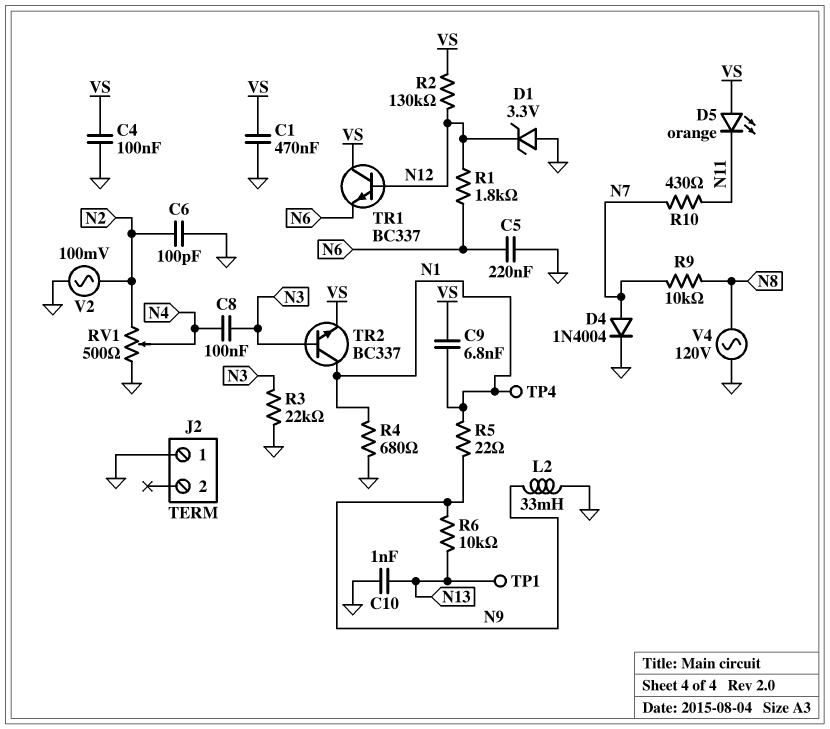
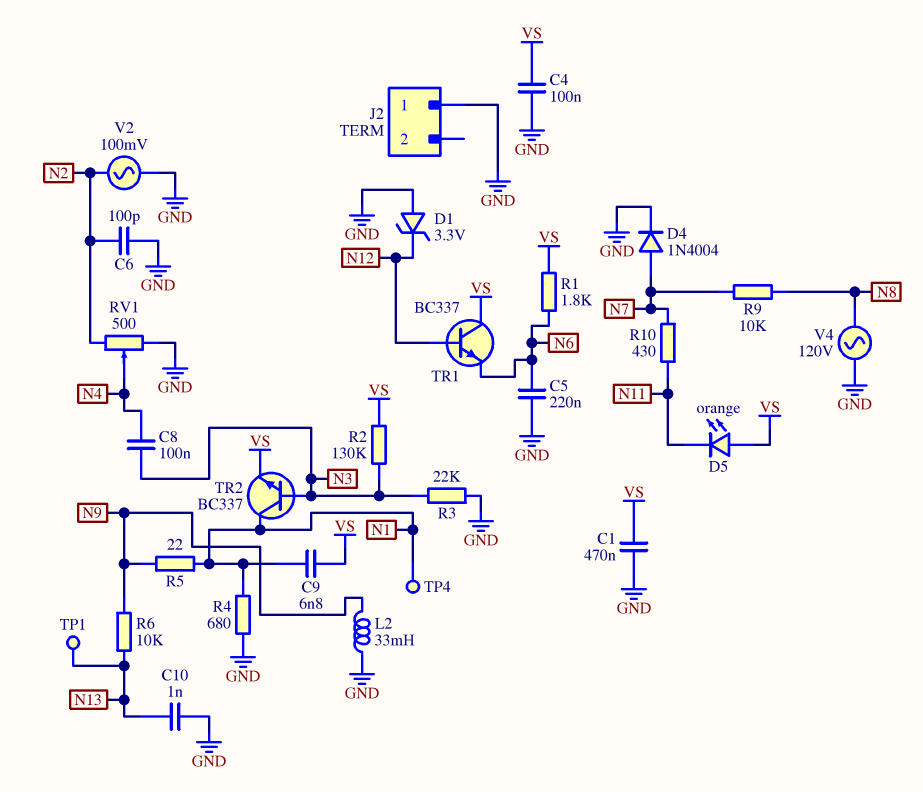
R1: 1.8k (N6, N12) -> 1.8k (N6, VS)
R2: 130k (N12, VS) -> 130k (N3, VS)

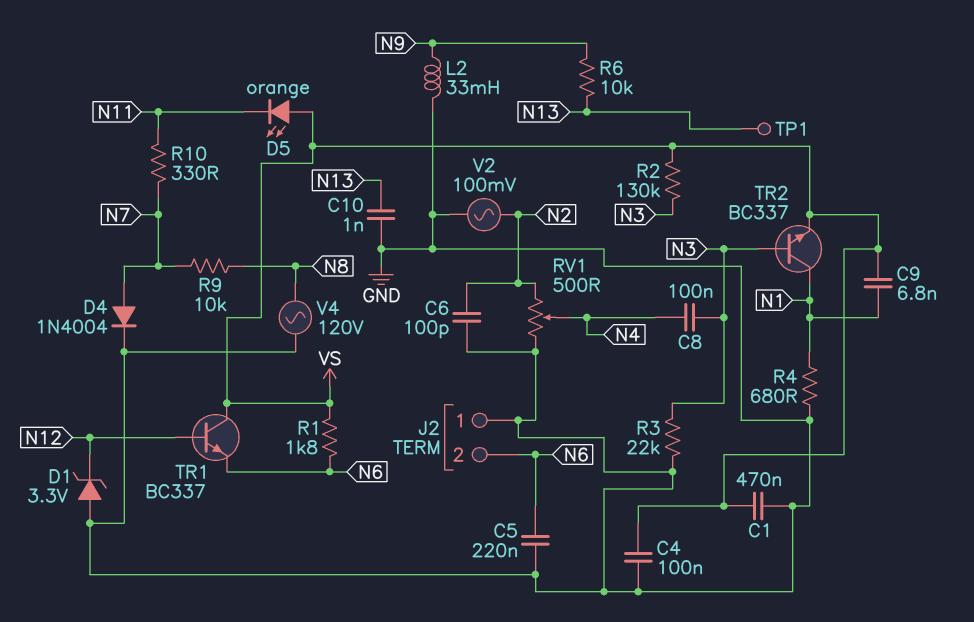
J2 pin 2: none -> N6
R5: 22 (N1, N9) -> none
R10: 430 (N7, N11) -> 330 (N7, N11)
TP4: test point (N1) -> none

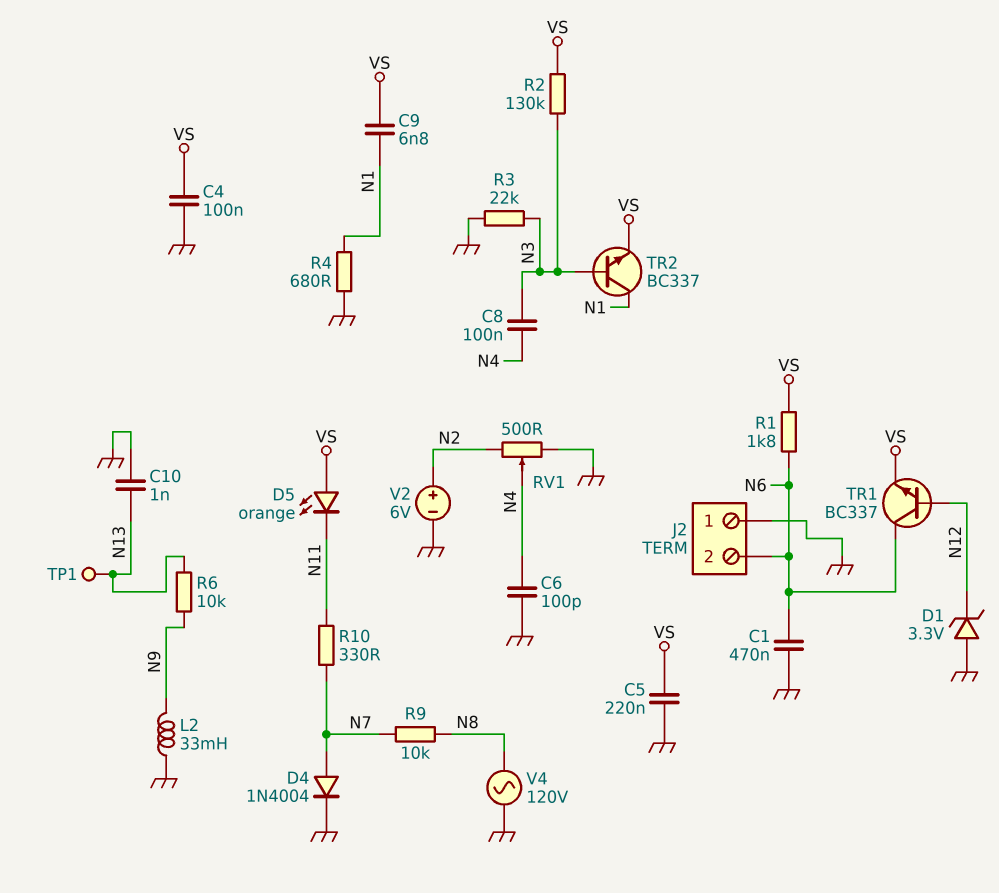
C1: 470nF (GND, VS) -> 470nF (GND, N6)
C5: 220nF (GND, N6) -> 220nF (GND, VS)
C6: 100pF (GND, N2) -> 100pF (GND, N4)
TR1: NPN BC337 (B N12, C VS, E N6) -> NPN BC337 (B N12, C N6, E VS)
V2: AC 100mV (GND, N2) -> 6V (plus N2, minus GND)

